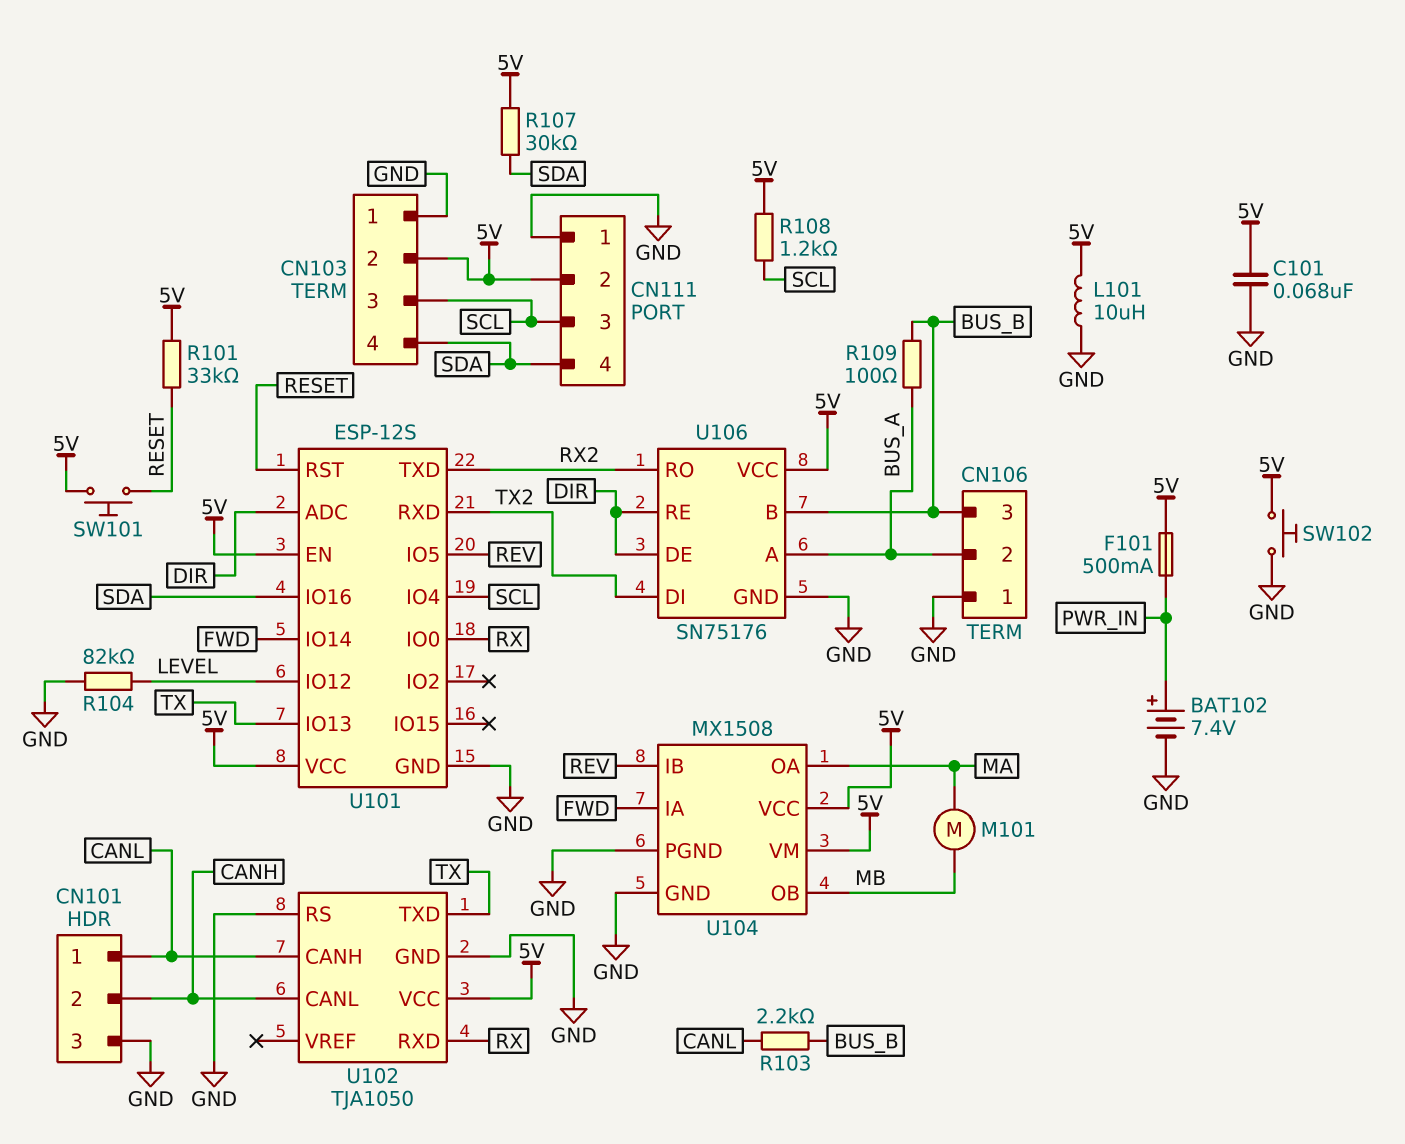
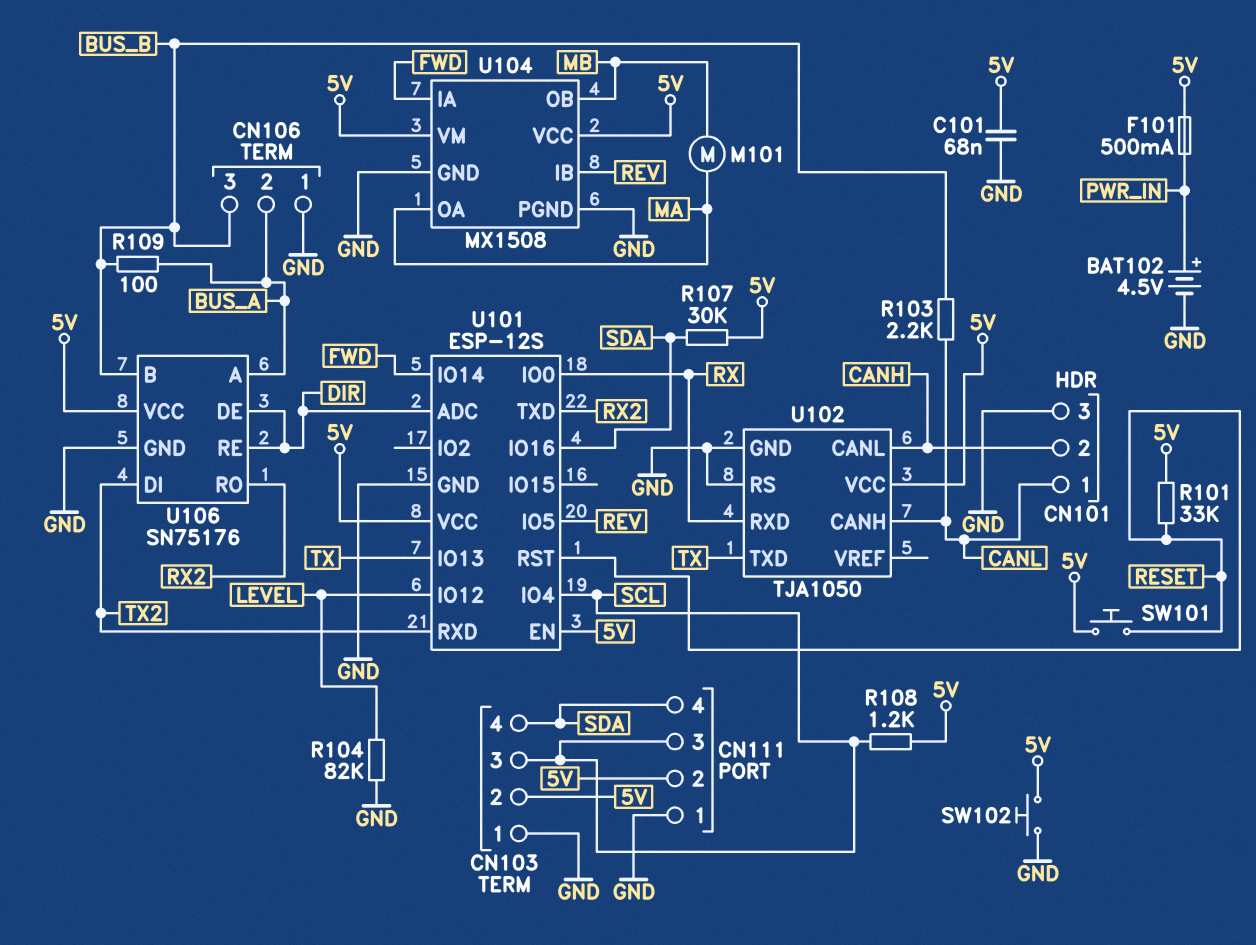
BAT102: 7.4V (plus PWR_IN, minus GND) -> 4.5V (plus PWR_IN, minus GND)
L101: 10uH (5V, GND) -> none

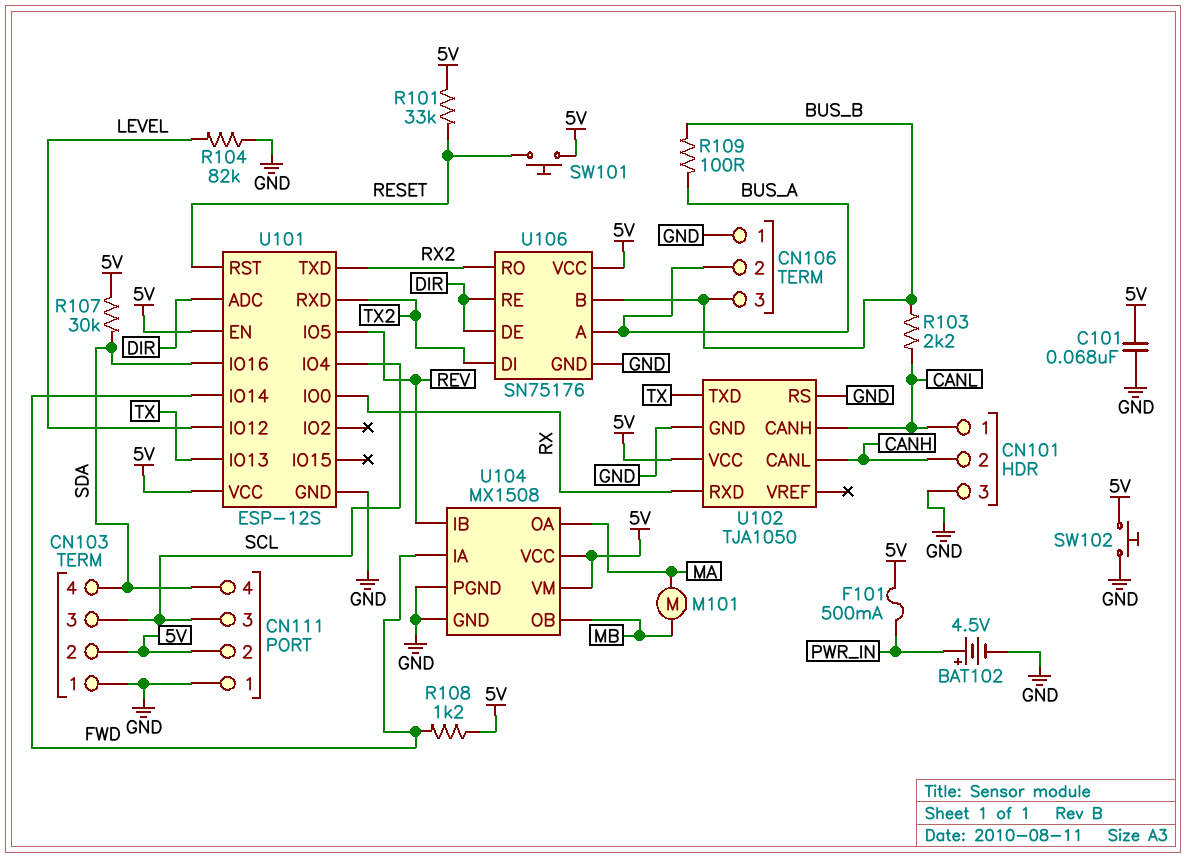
R108: 1.2k (5V, SCL) -> 1.2k (5V, FWD)

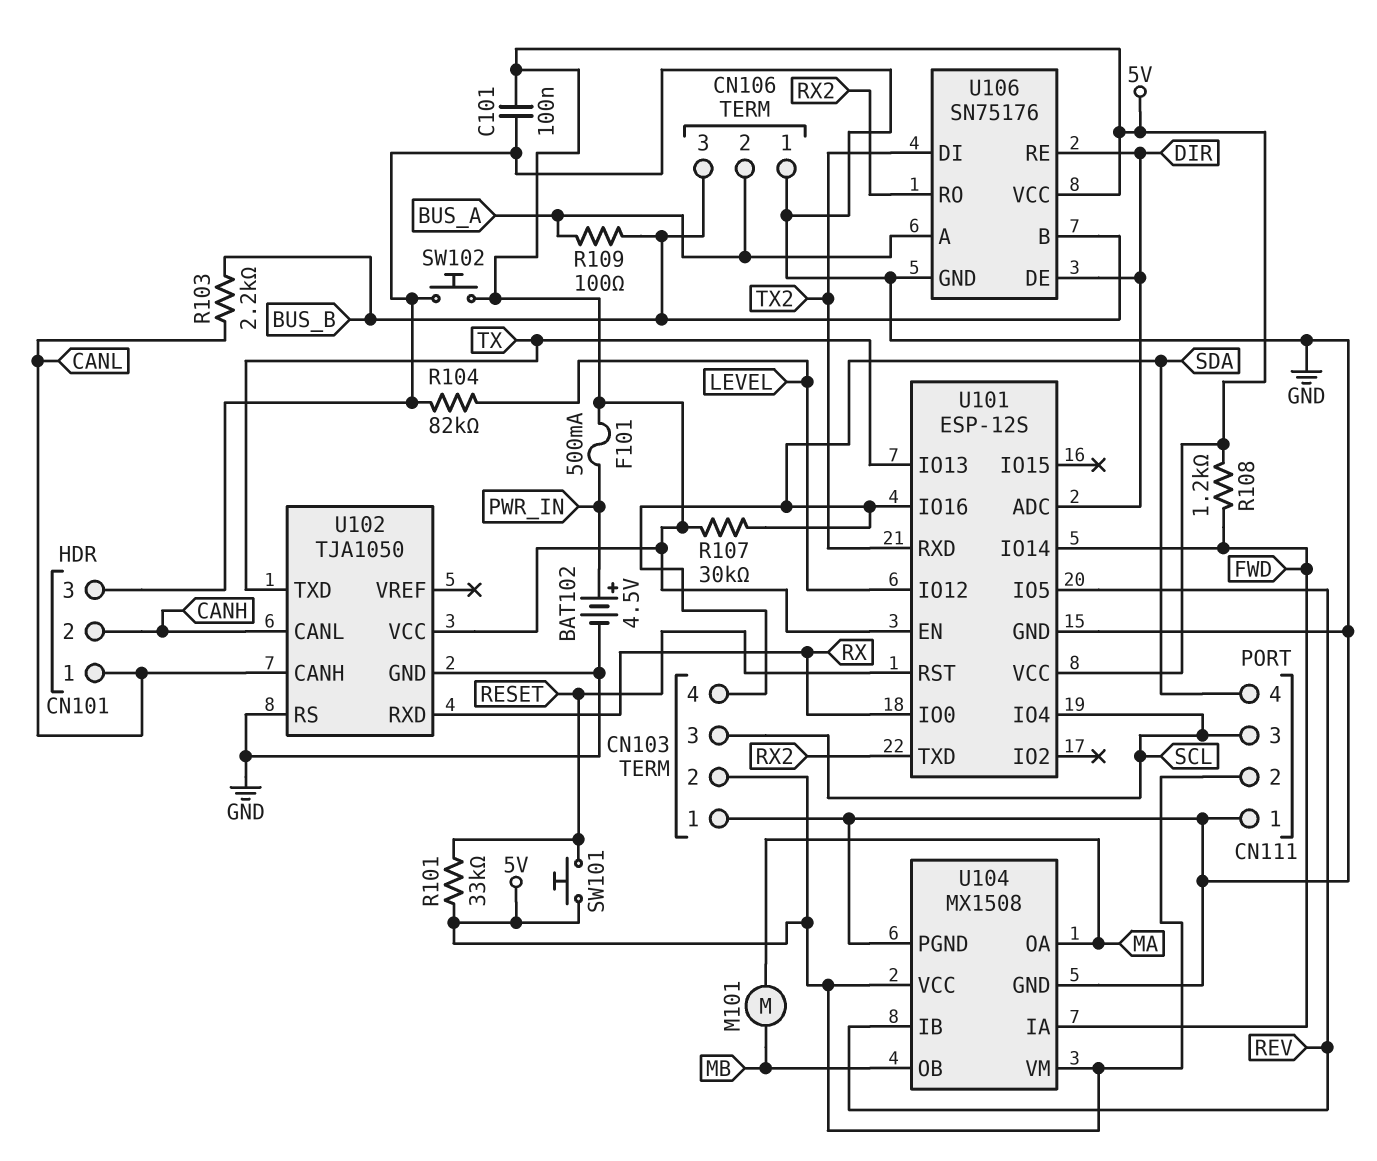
C101: 68nF (5V, GND) -> 100nF (5V, GND)

